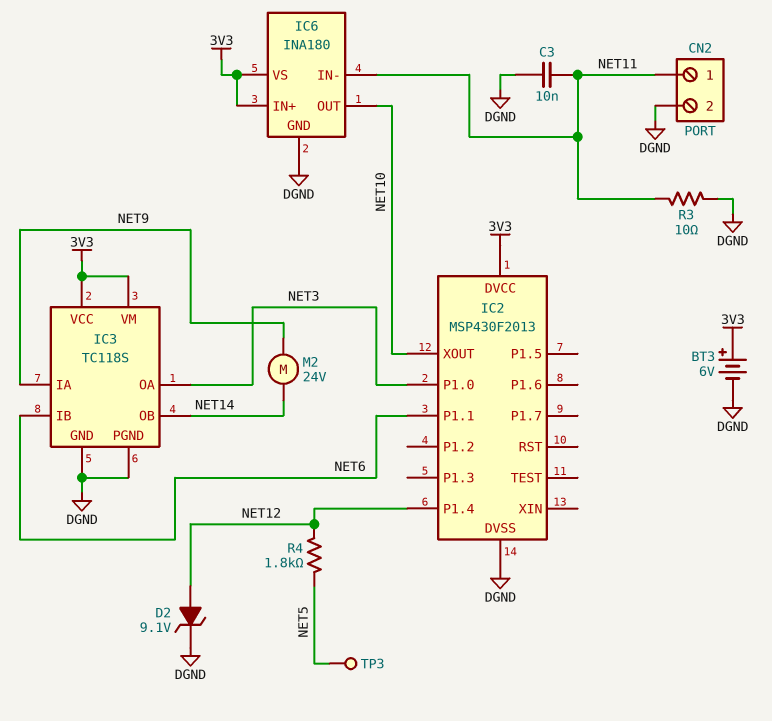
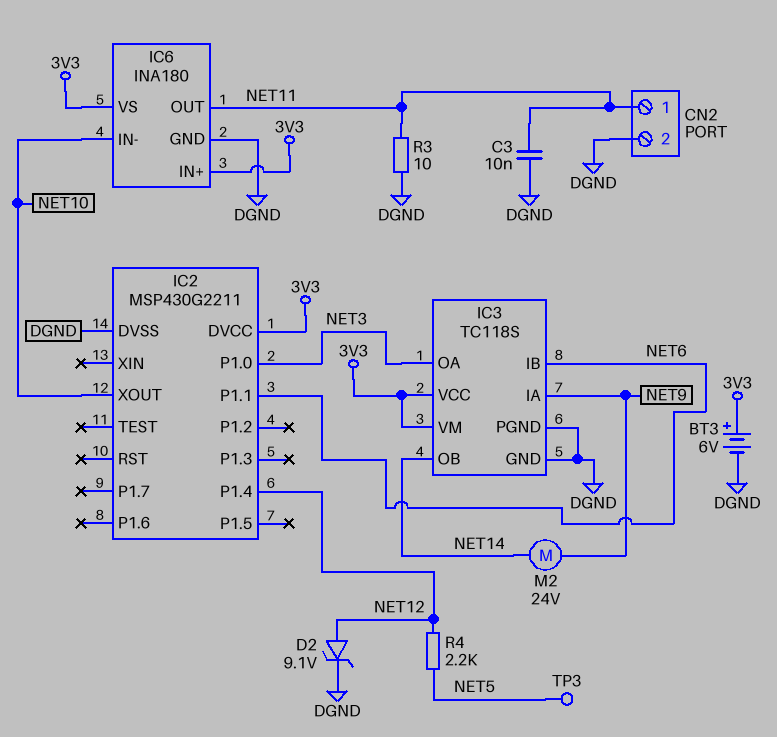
IC2: MSP430F2013 -> MSP430G2211
IC6 pin IN-: NET11 -> NET10
IC6 pin OUT: NET10 -> NET11
R4: 1.8k (NET5, NET12) -> 2.2k (NET5, NET12)

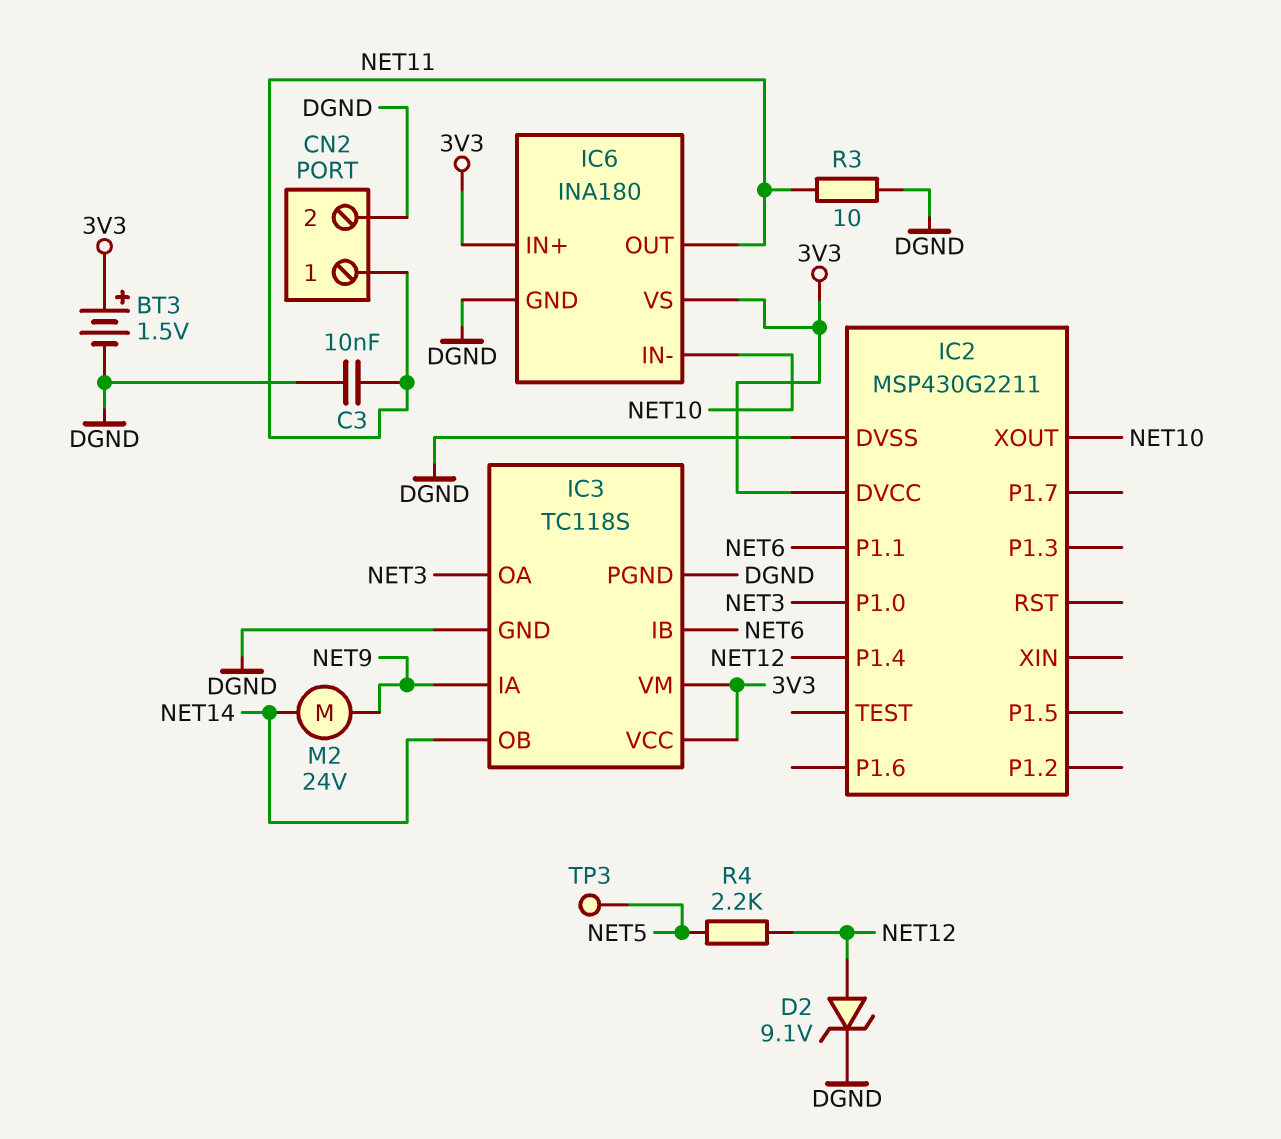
BT3: 6V (plus 3V3, minus DGND) -> 1.5V (plus 3V3, minus DGND)

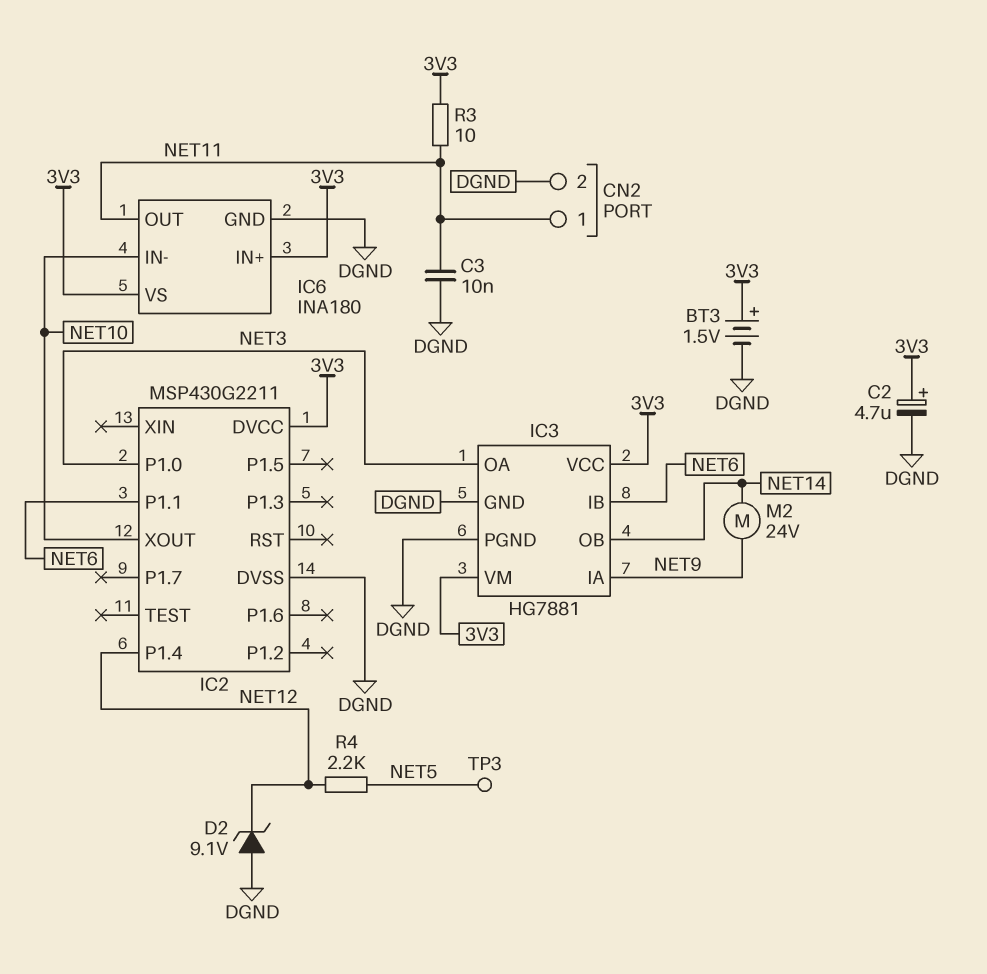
C2: none -> 4.7uF (plus 3V3, minus DGND)
D2: zener 9.1V (A NET12, K DGND) -> zener 9.1V (A DGND, K NET12)
IC3: TC118S -> HG7881
R3: 10 (DGND, NET11) -> 10 (3V3, NET11)

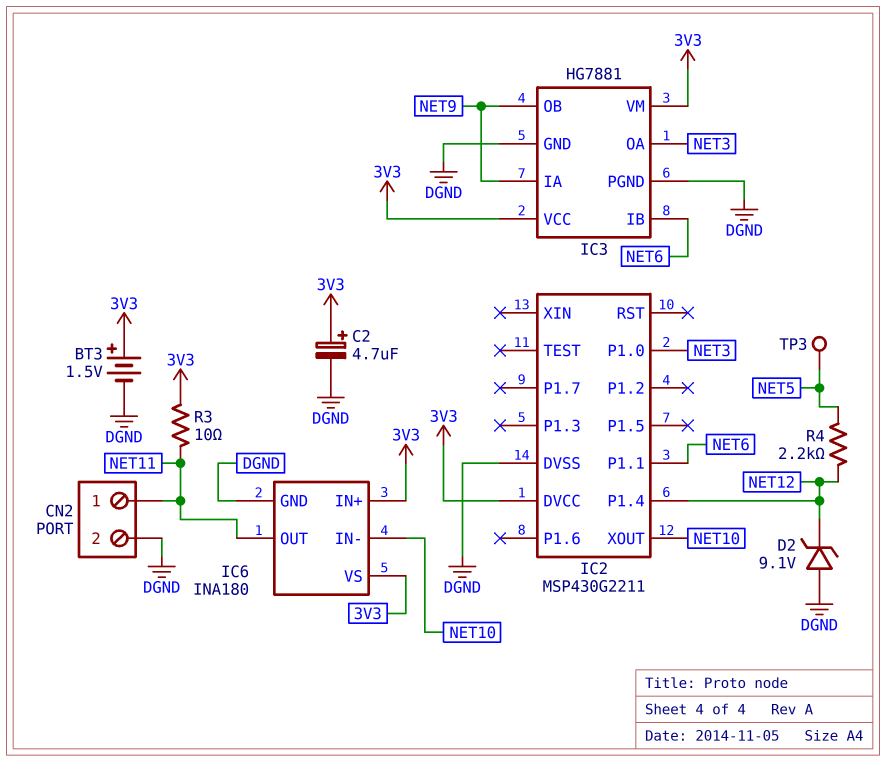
C3: 10nF (DGND, NET11) -> none
IC3 pin OB: NET14 -> NET9
M2: motor 24V (NET9, NET14) -> none

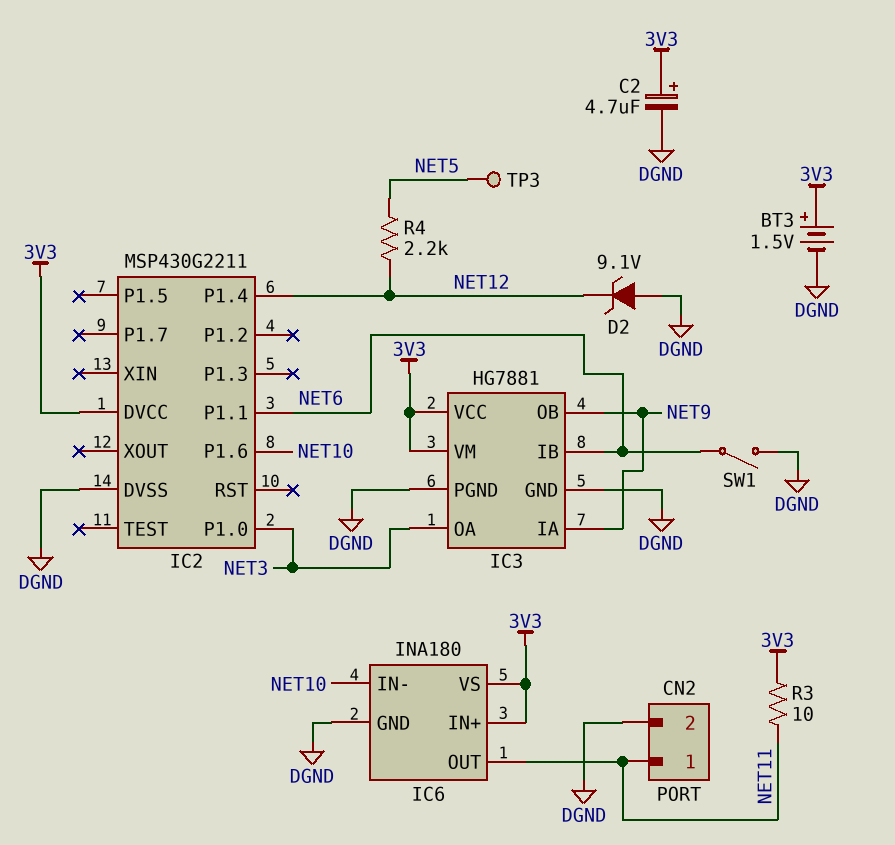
IC2 pin P1.6: none -> NET10
IC2 pin XOUT: NET10 -> none
SW1: none -> switch (DGND, NET6)

